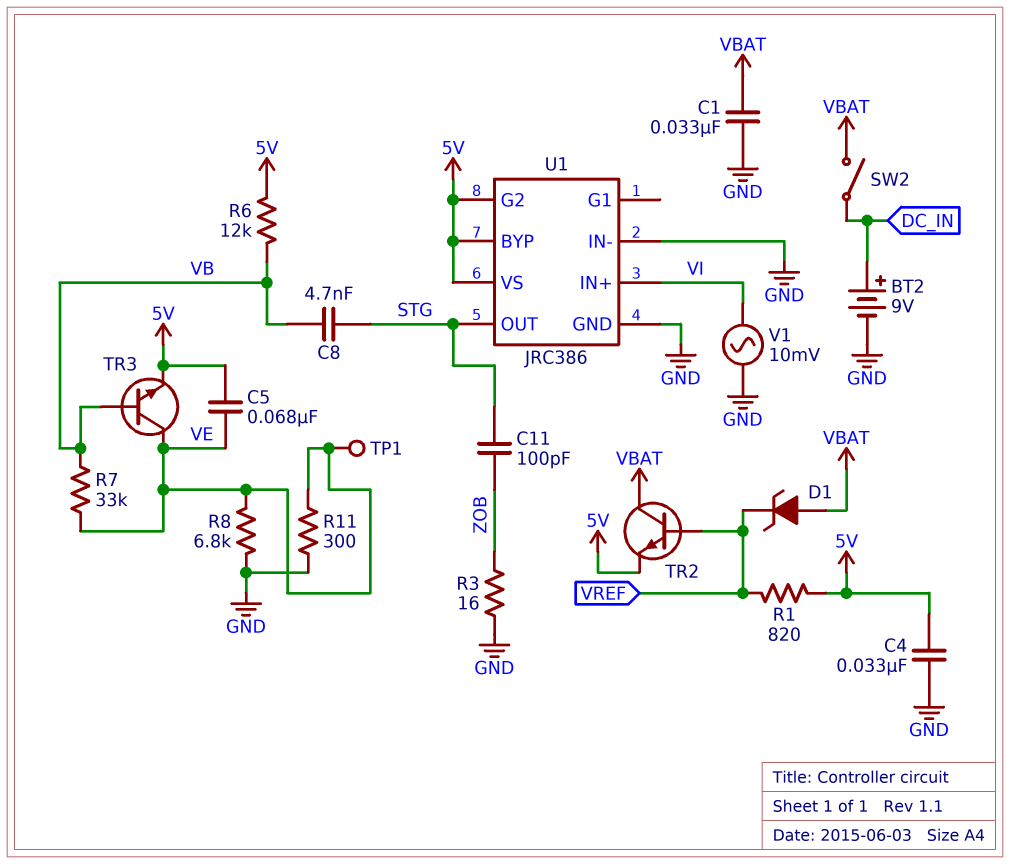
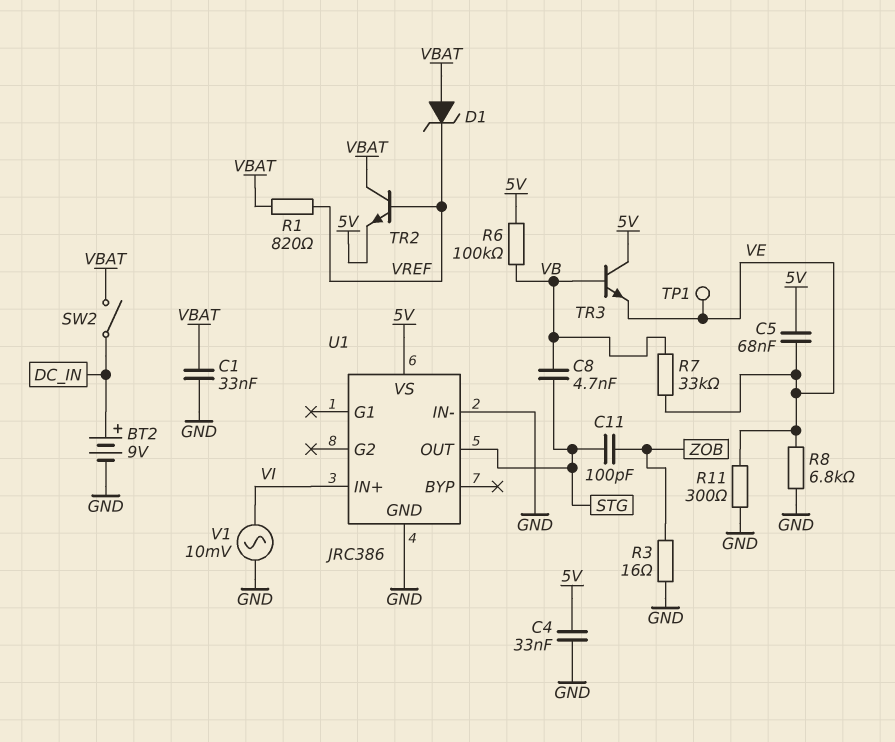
R1: 820 (5V, VREF) -> 820 (VBAT, VREF)
R6: 12k (5V, VB) -> 100k (5V, VB)
TR3: NPN (B VB, C VE, E 5V) -> NPN (B VB, C 5V, E VE)
U1 pin BYP: 5V -> none
U1 pin G2: 5V -> none

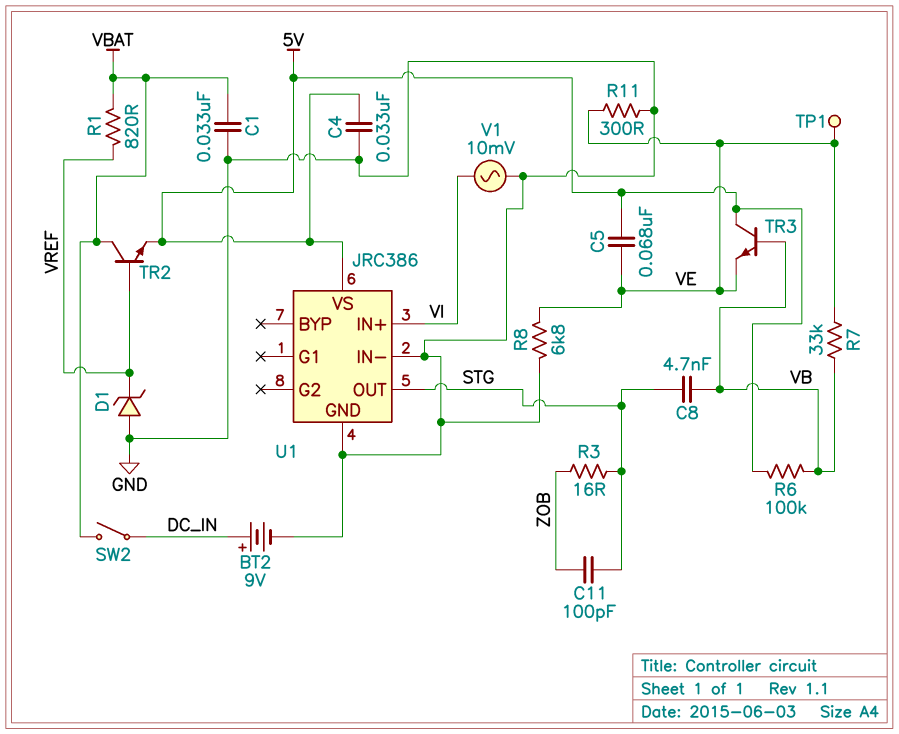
D1: zener (A VBAT, K VREF) -> zener (A GND, K VREF)
R3: 16 (GND, ZOB) -> 16 (STG, ZOB)

